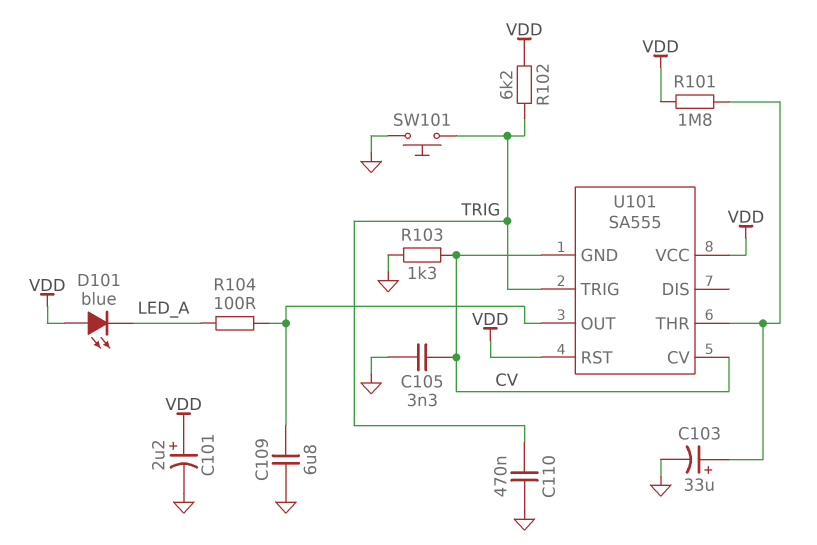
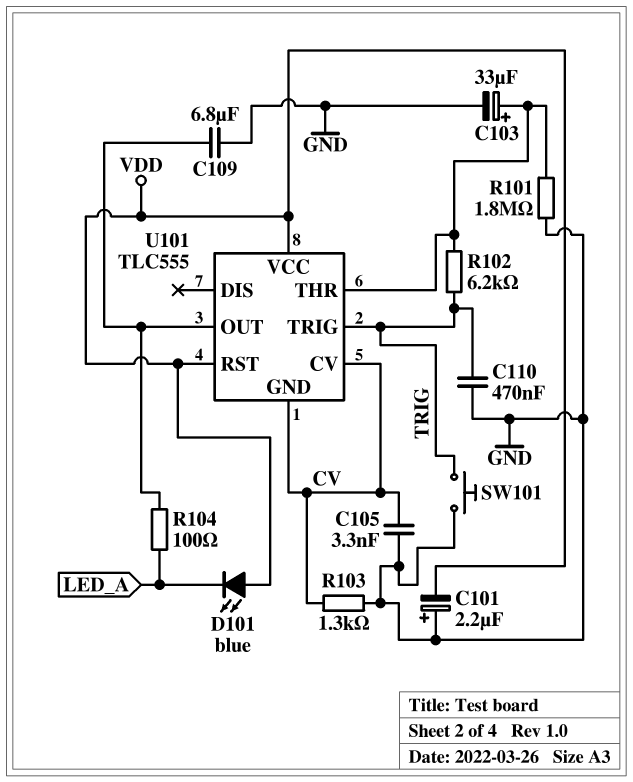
C101: 2.2uF (plus VDD, minus GND) -> 2.2uF (plus GND, minus VDD)
R101: 1.8M (U101/THR, VDD) -> 1.8M (GND, U101/THR)
R102: 6.2k (TRIG, VDD) -> 6.2k (TRIG, U101/THR)
U101: SA555 -> TLC555

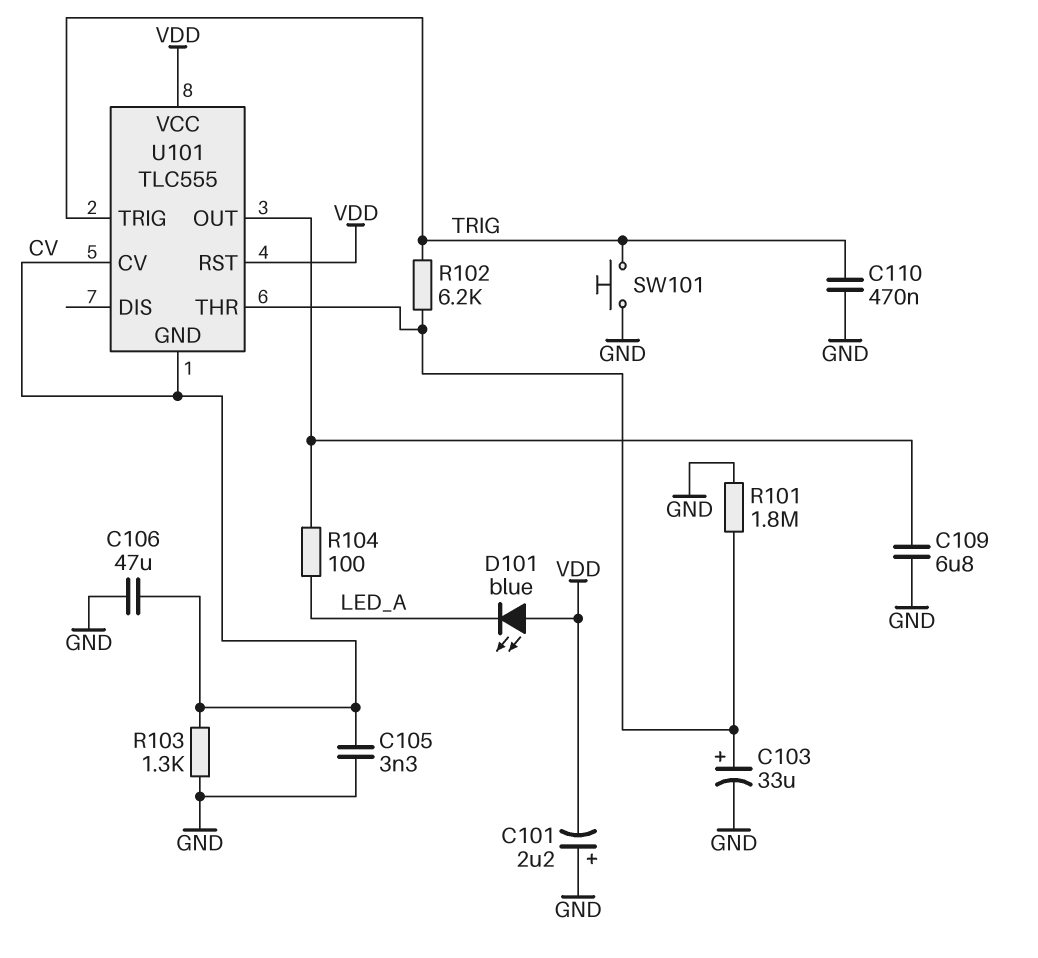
C106: none -> 47uF (CV, GND)

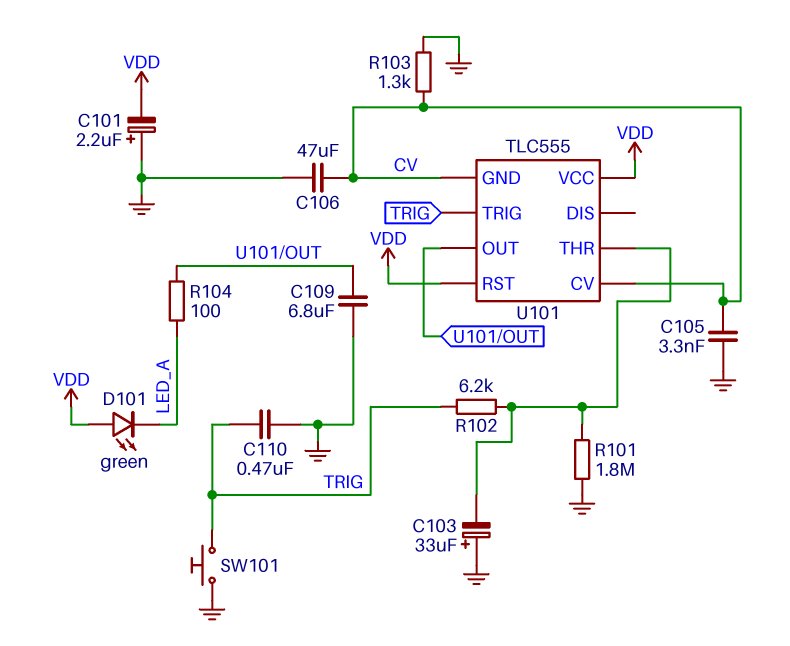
C103: 33uF (plus U101/THR, minus GND) -> 33uF (plus GND, minus U101/THR)
D101: LED blue (A VDD, K LED_A) -> LED green (A VDD, K LED_A)

